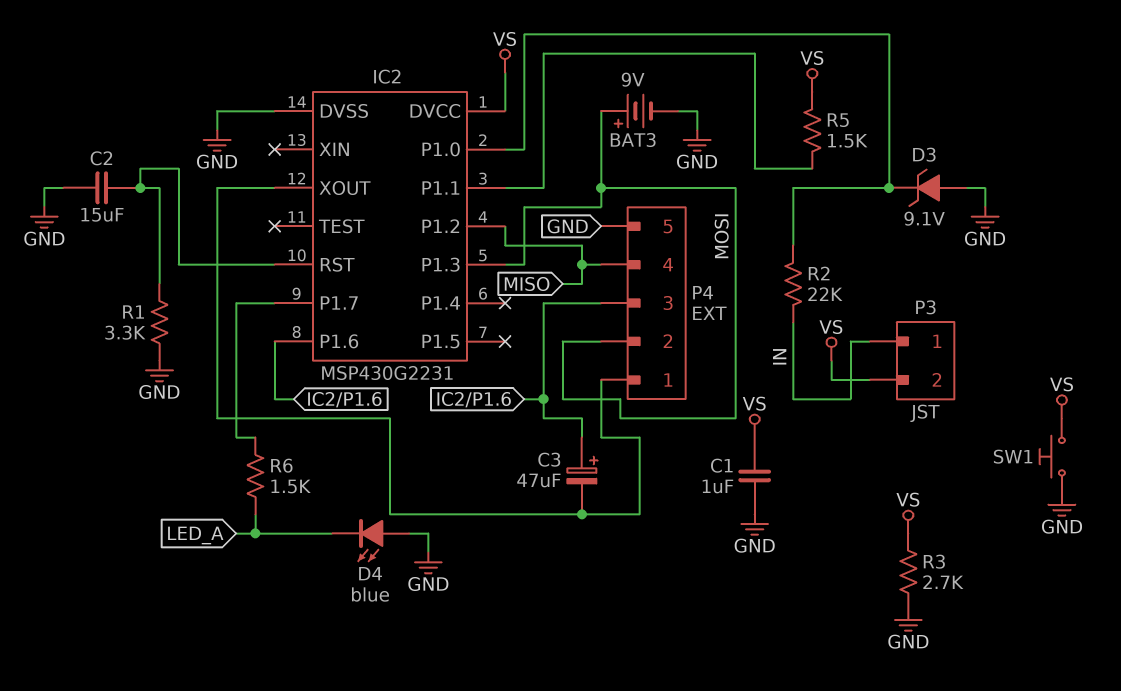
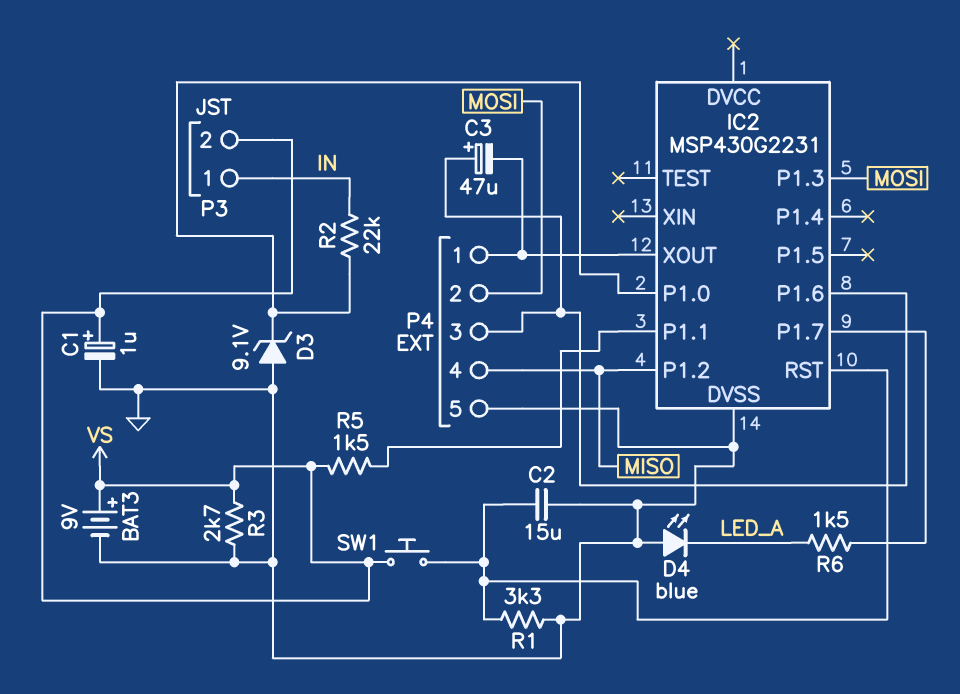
BAT3: 9V (plus MOSI, minus GND) -> 9V (plus VS, minus GND)
C1: 1uF (GND, VS) -> 1uF (plus VS, minus GND)
IC2 pin DVCC: VS -> none
SW1: button (GND, VS) -> button (IC2/RST, VS)

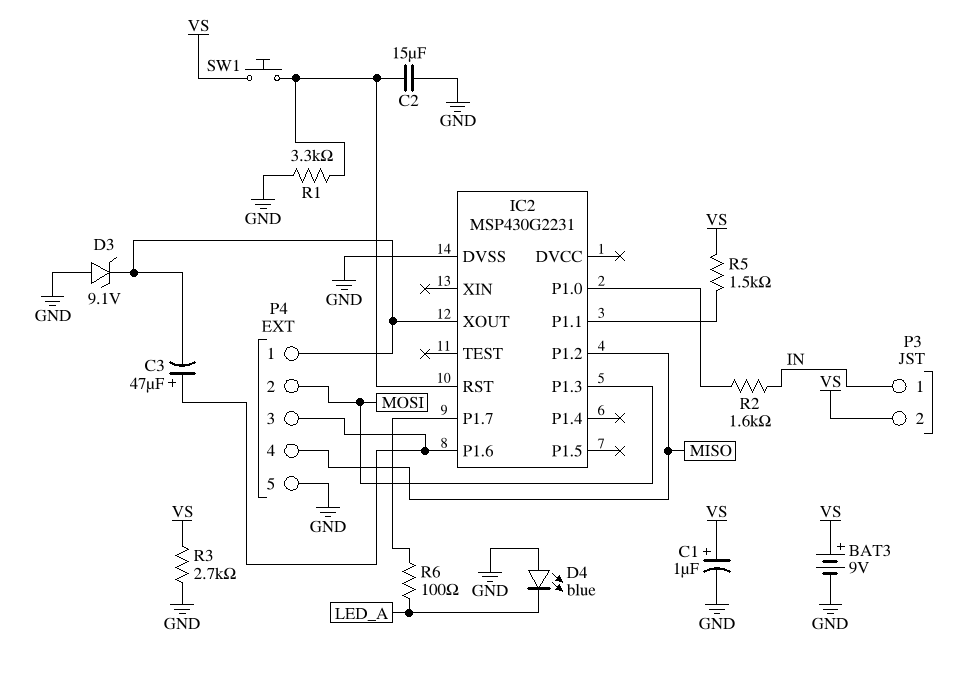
D3: zener 9.1V (A GND, K IC2/P1.0) -> zener 9.1V (A GND, K IC2/XOUT)
R2: 22k (IC2/P1.0, IN) -> 1.6k (IC2/P1.0, IN)
R6: 1.5k (IC2/P1.7, LED_A) -> 100 (IC2/P1.7, LED_A)

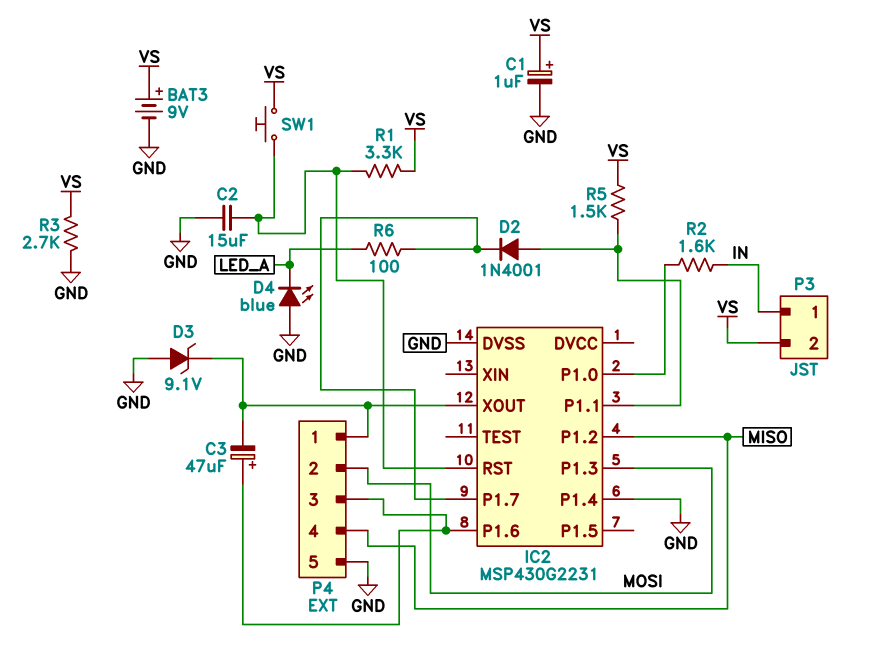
D2: none -> diode 1N4001 (A IC2/P1.1, K IC2/P1.7)
IC2 pin P1.4: none -> GND
R1: 3.3k (GND, IC2/RST) -> 3.3k (IC2/RST, VS)

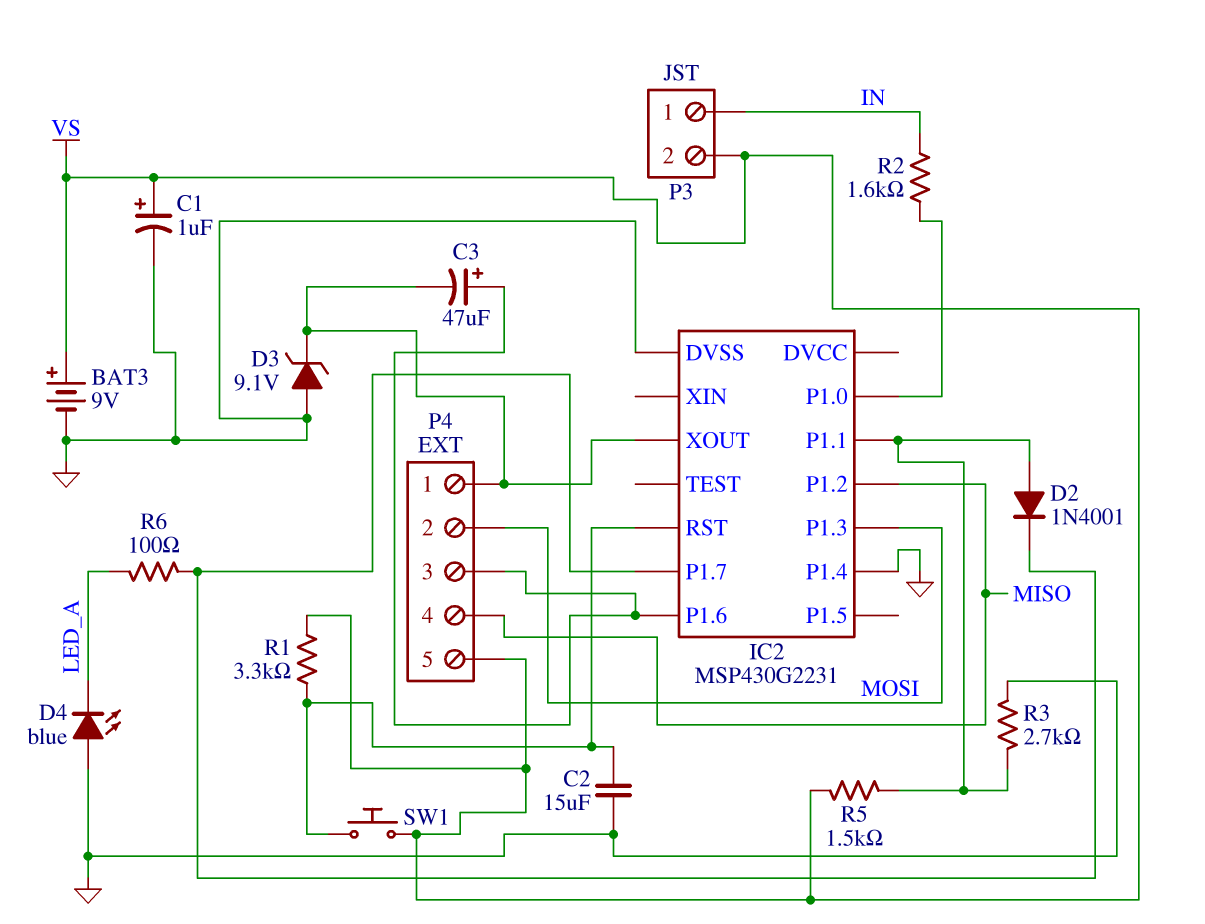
P4 pin 5: GND -> VS
R3: 2.7k (GND, VS) -> 2.7k (GND, IC2/P1.1)

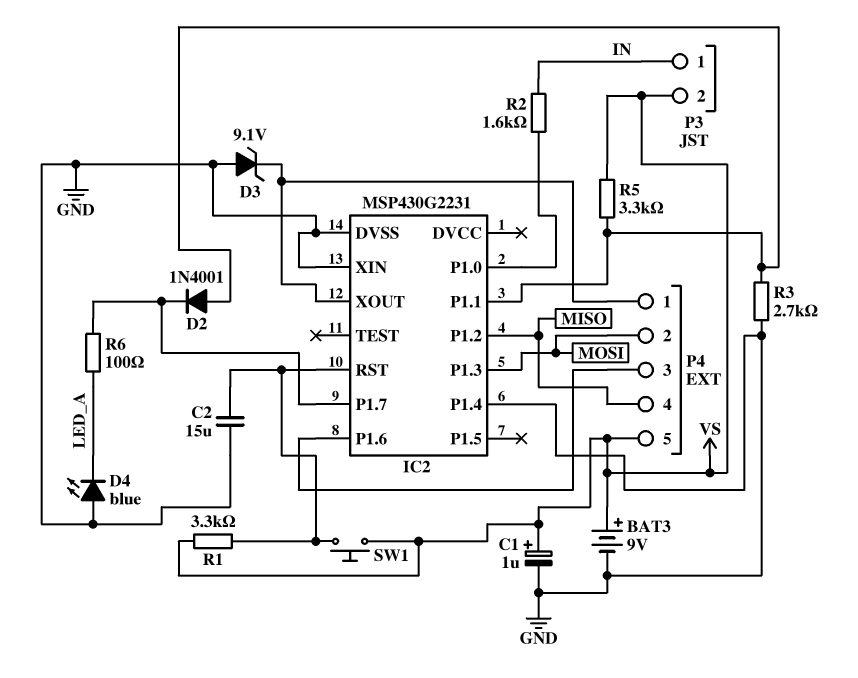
C3: 47uF (plus IC2/P1.6, minus IC2/XOUT) -> none
IC2 pin XIN: none -> GND
R5: 1.5k (IC2/P1.1, VS) -> 3.3k (IC2/P1.1, VS)

